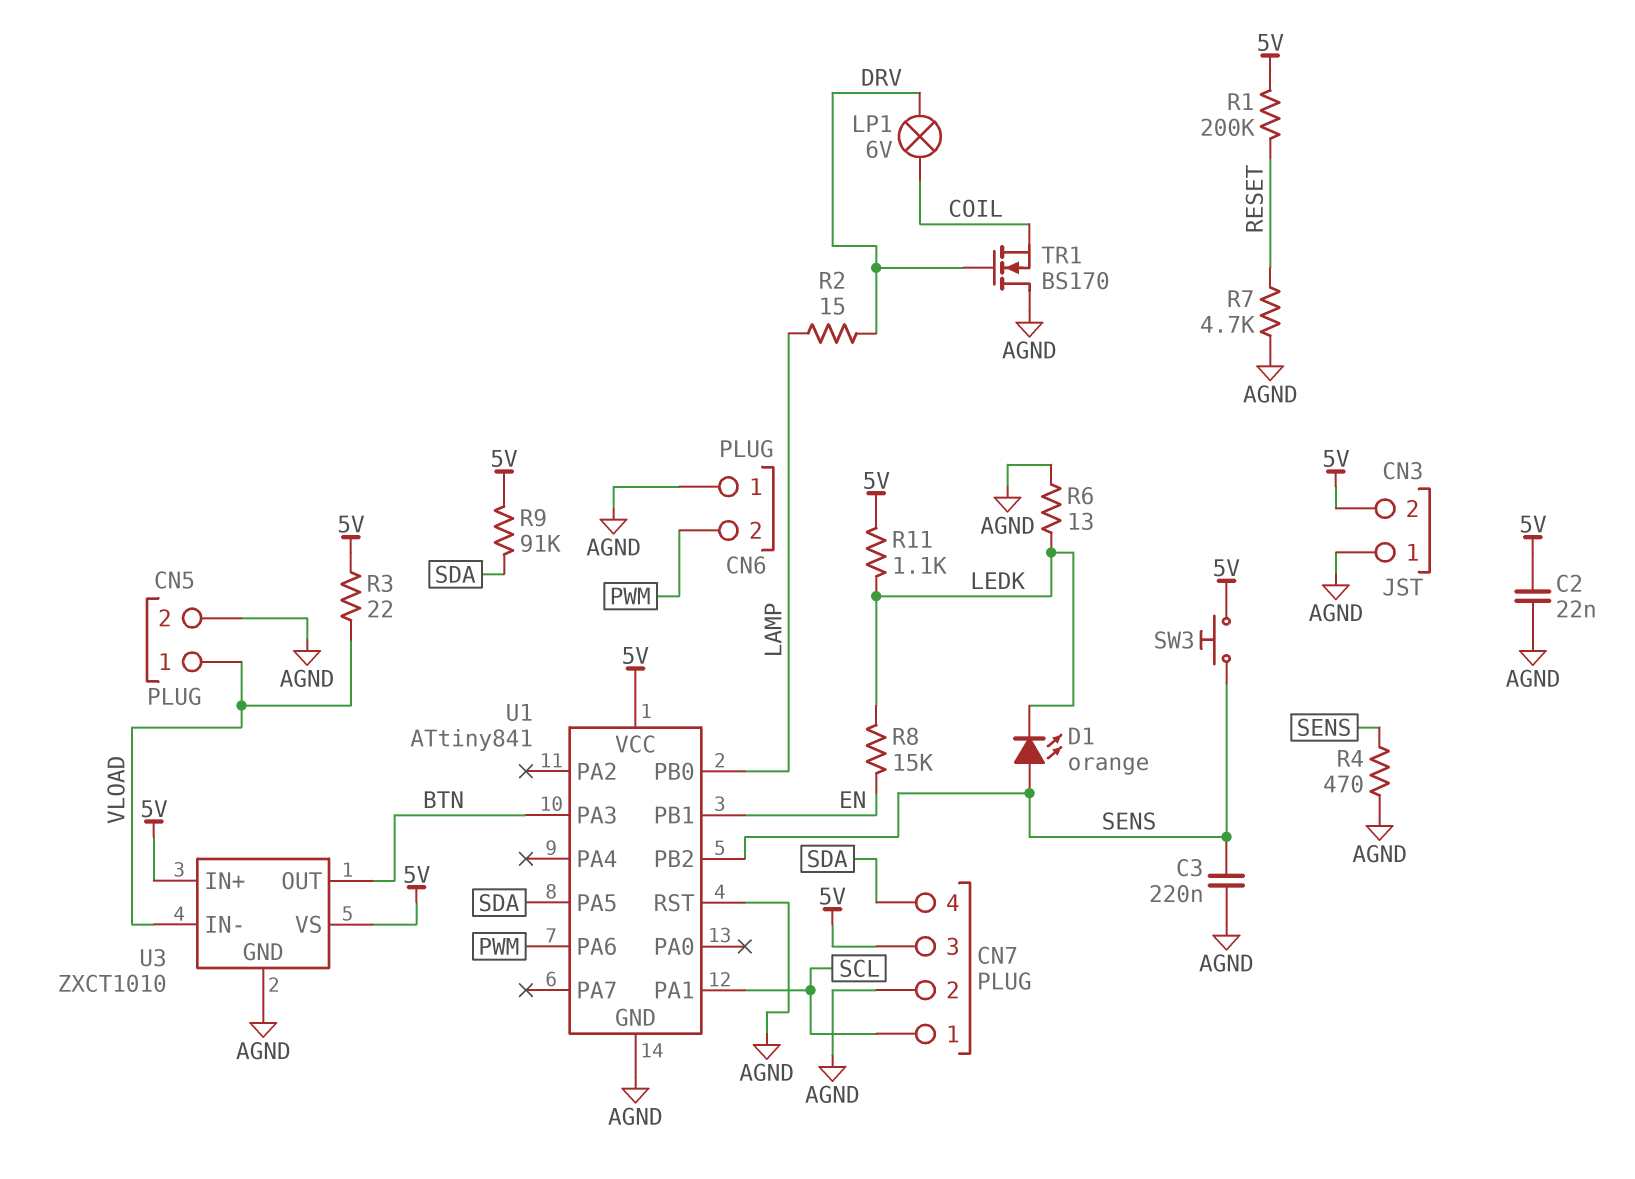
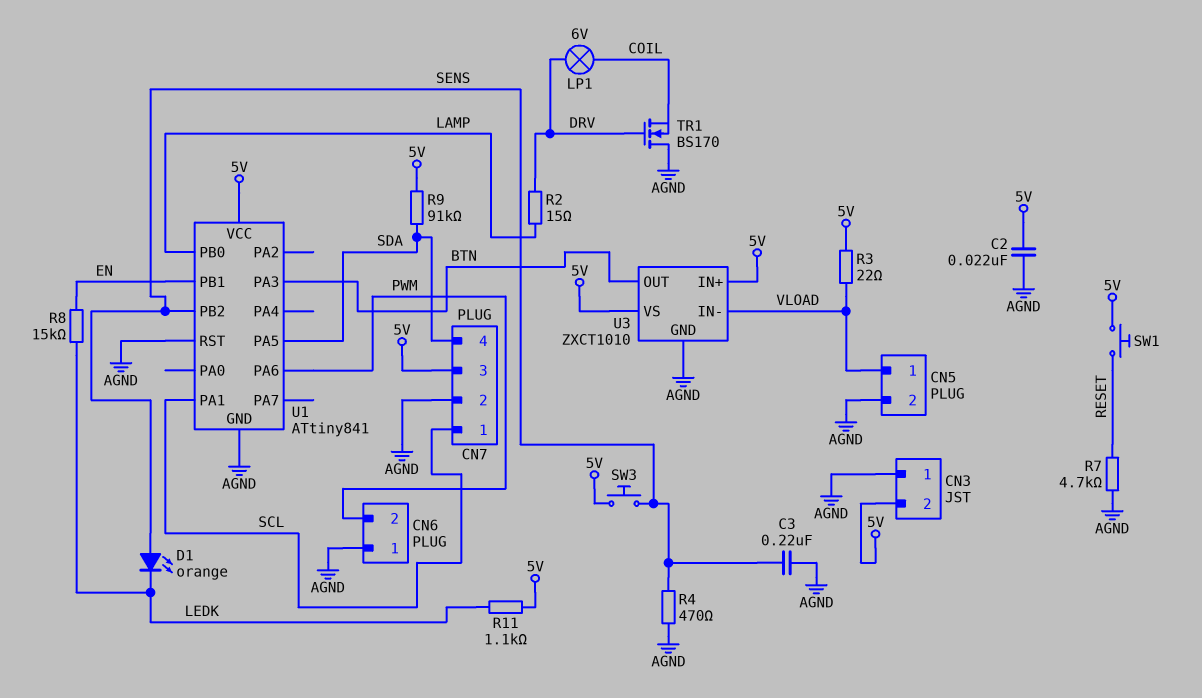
R1: 200k (5V, RESET) -> none
R6: 13 (AGND, LEDK) -> none
SW1: none -> button (5V, RESET)

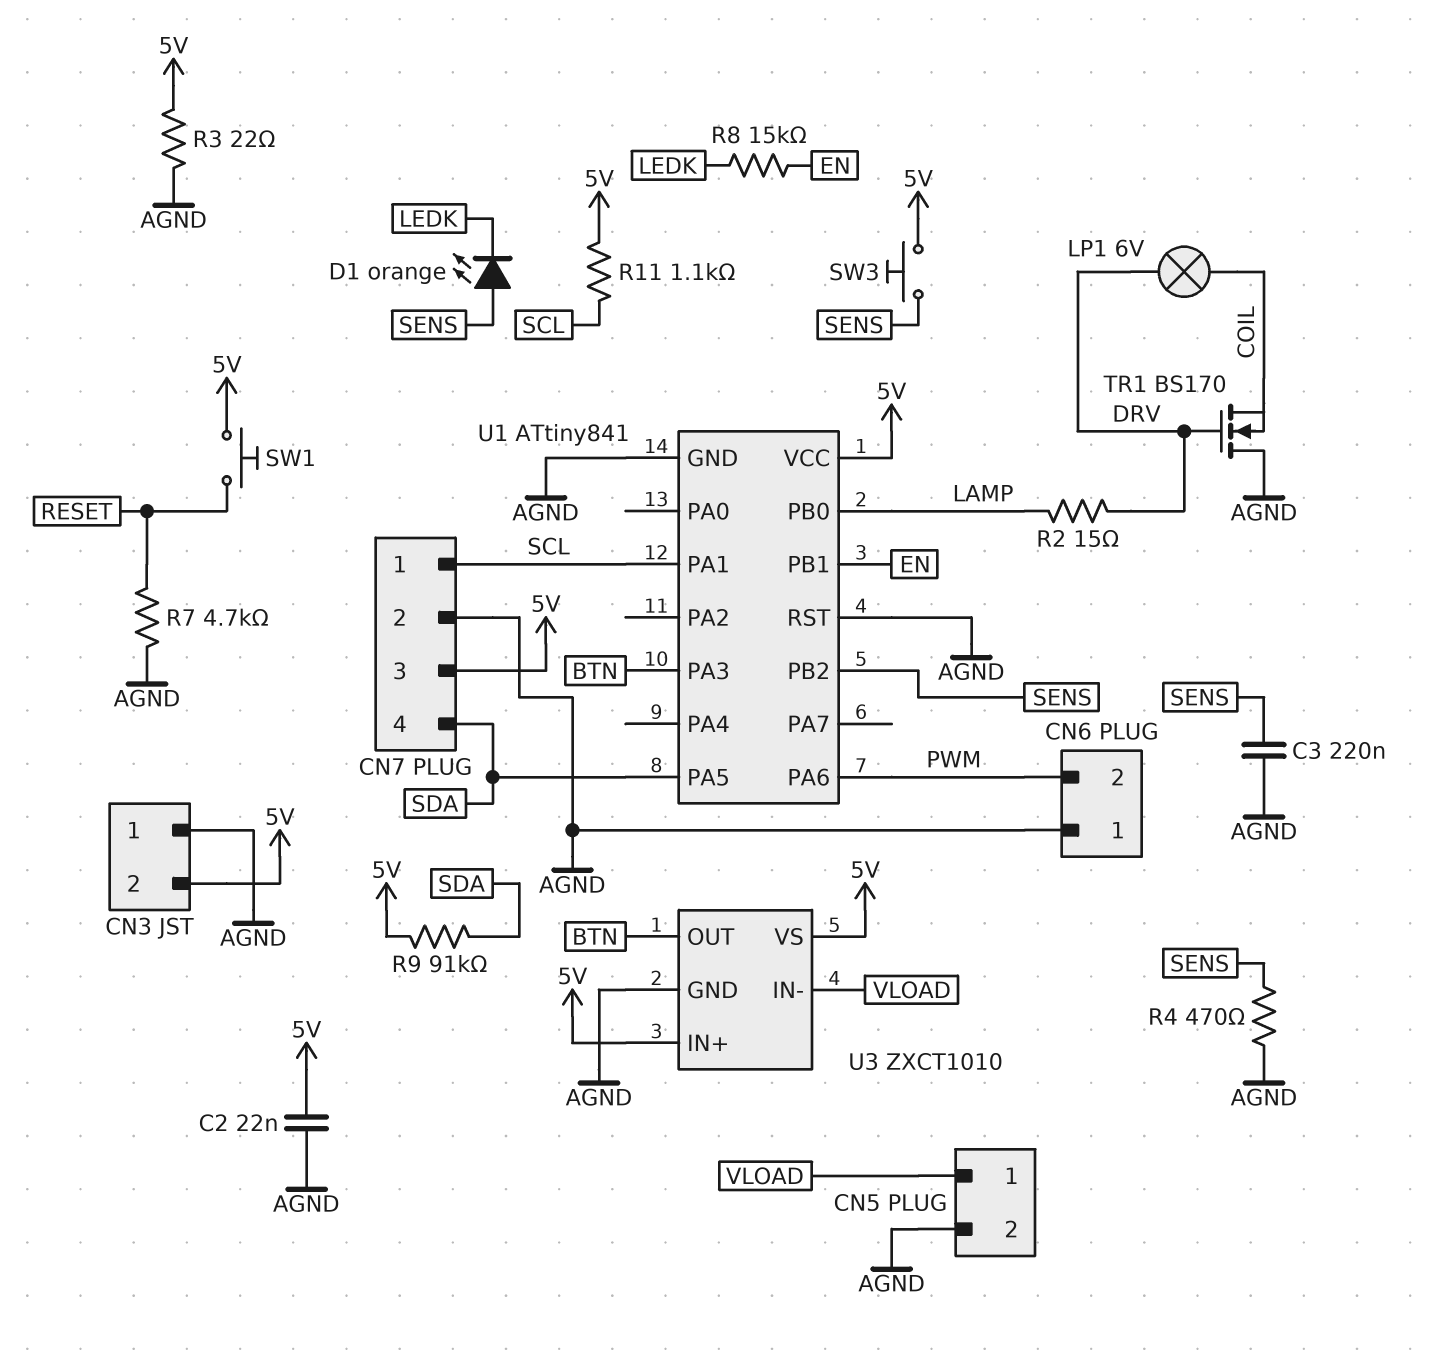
R3: 22 (5V, VLOAD) -> 22 (5V, AGND)
R11: 1.1k (5V, LEDK) -> 1.1k (5V, SCL)

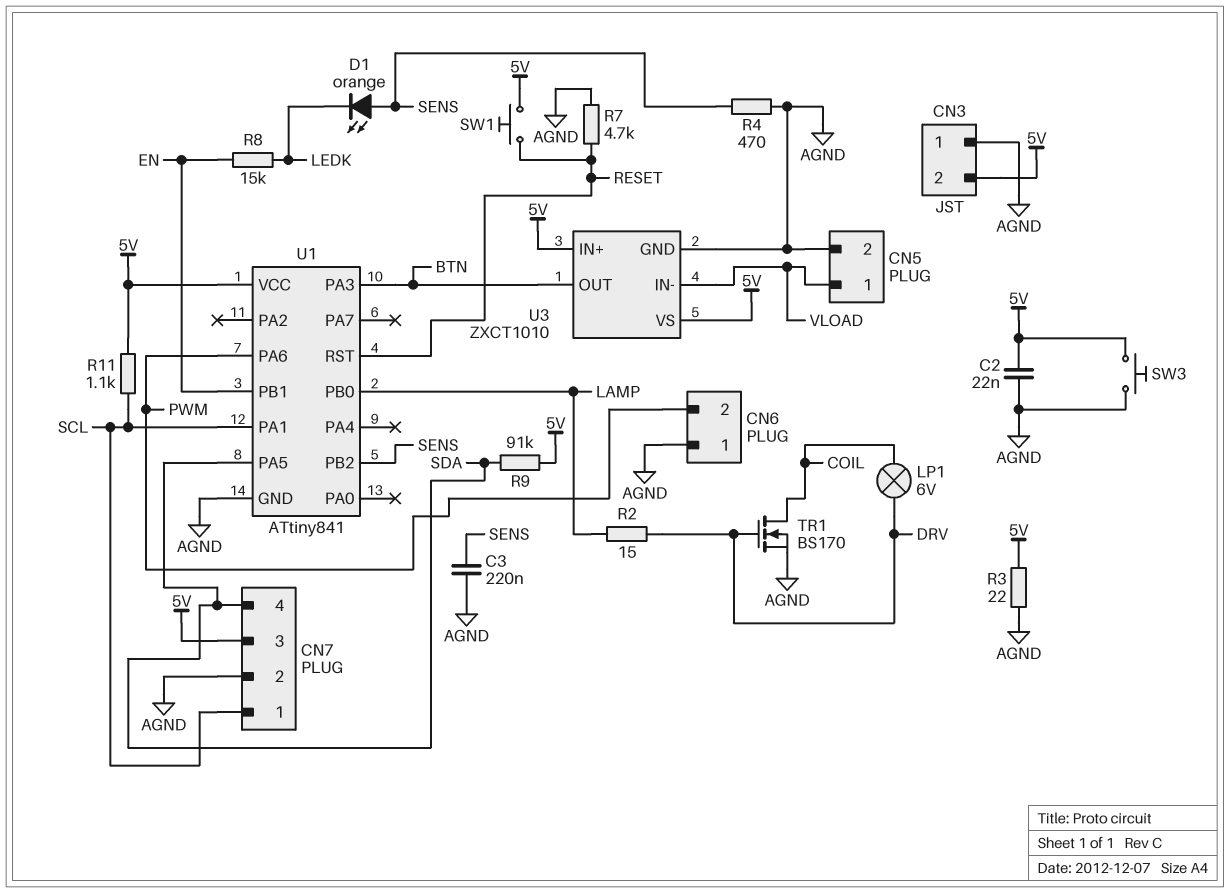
SW3: button (5V, SENS) -> button (5V, AGND)
TR1: NMOS BS170 (G DRV, D AGND, S COIL) -> NMOS BS170 (G DRV, D COIL, S AGND)
U1 pin RST: AGND -> RESET

